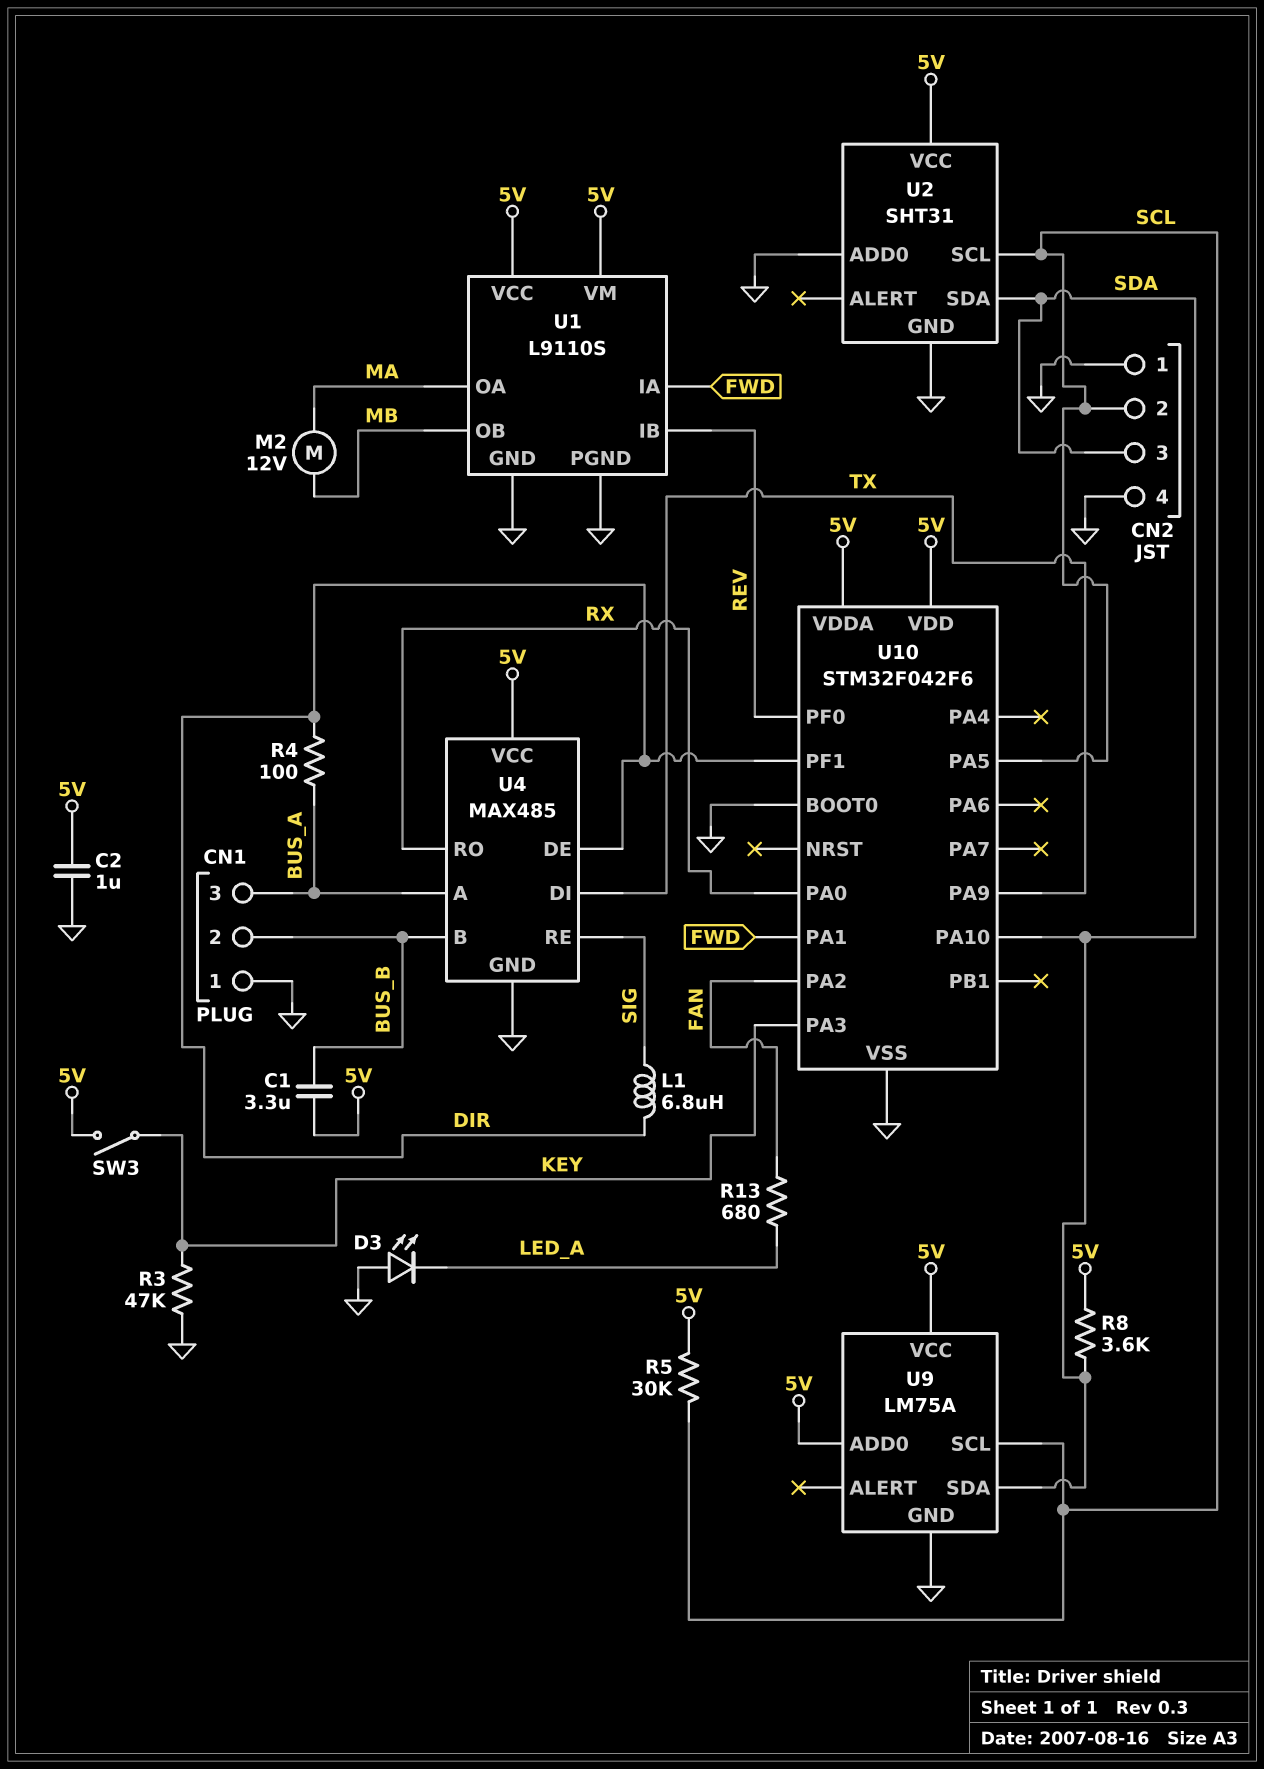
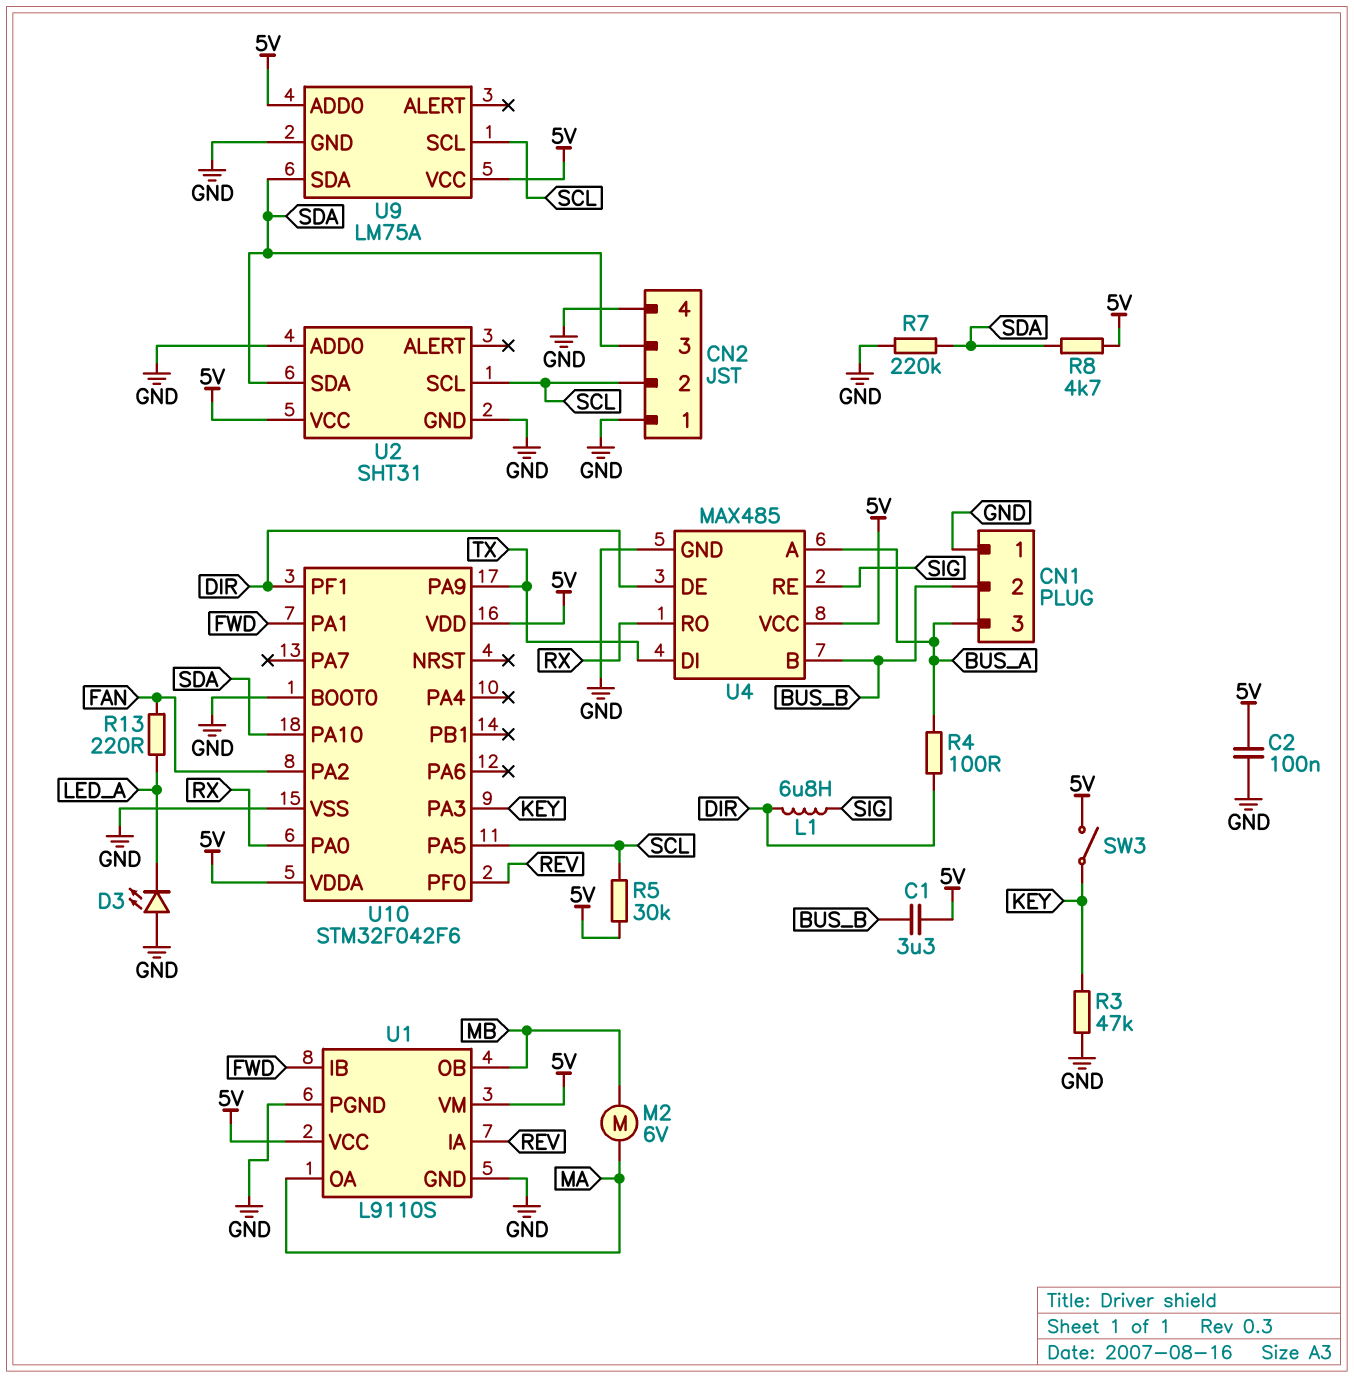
C2: 1uF (5V, GND) -> 100nF (5V, GND)
M2: motor 12V (MA, MB) -> motor 6V (MA, MB)
R7: none -> 220k (GND, SDA)
R8: 3.6k (5V, SDA) -> 4.7k (5V, SDA)
R13: 680 (FAN, LED_A) -> 220 (FAN, LED_A)
U1 pin IA: FWD -> REV
U1 pin IB: REV -> FWD

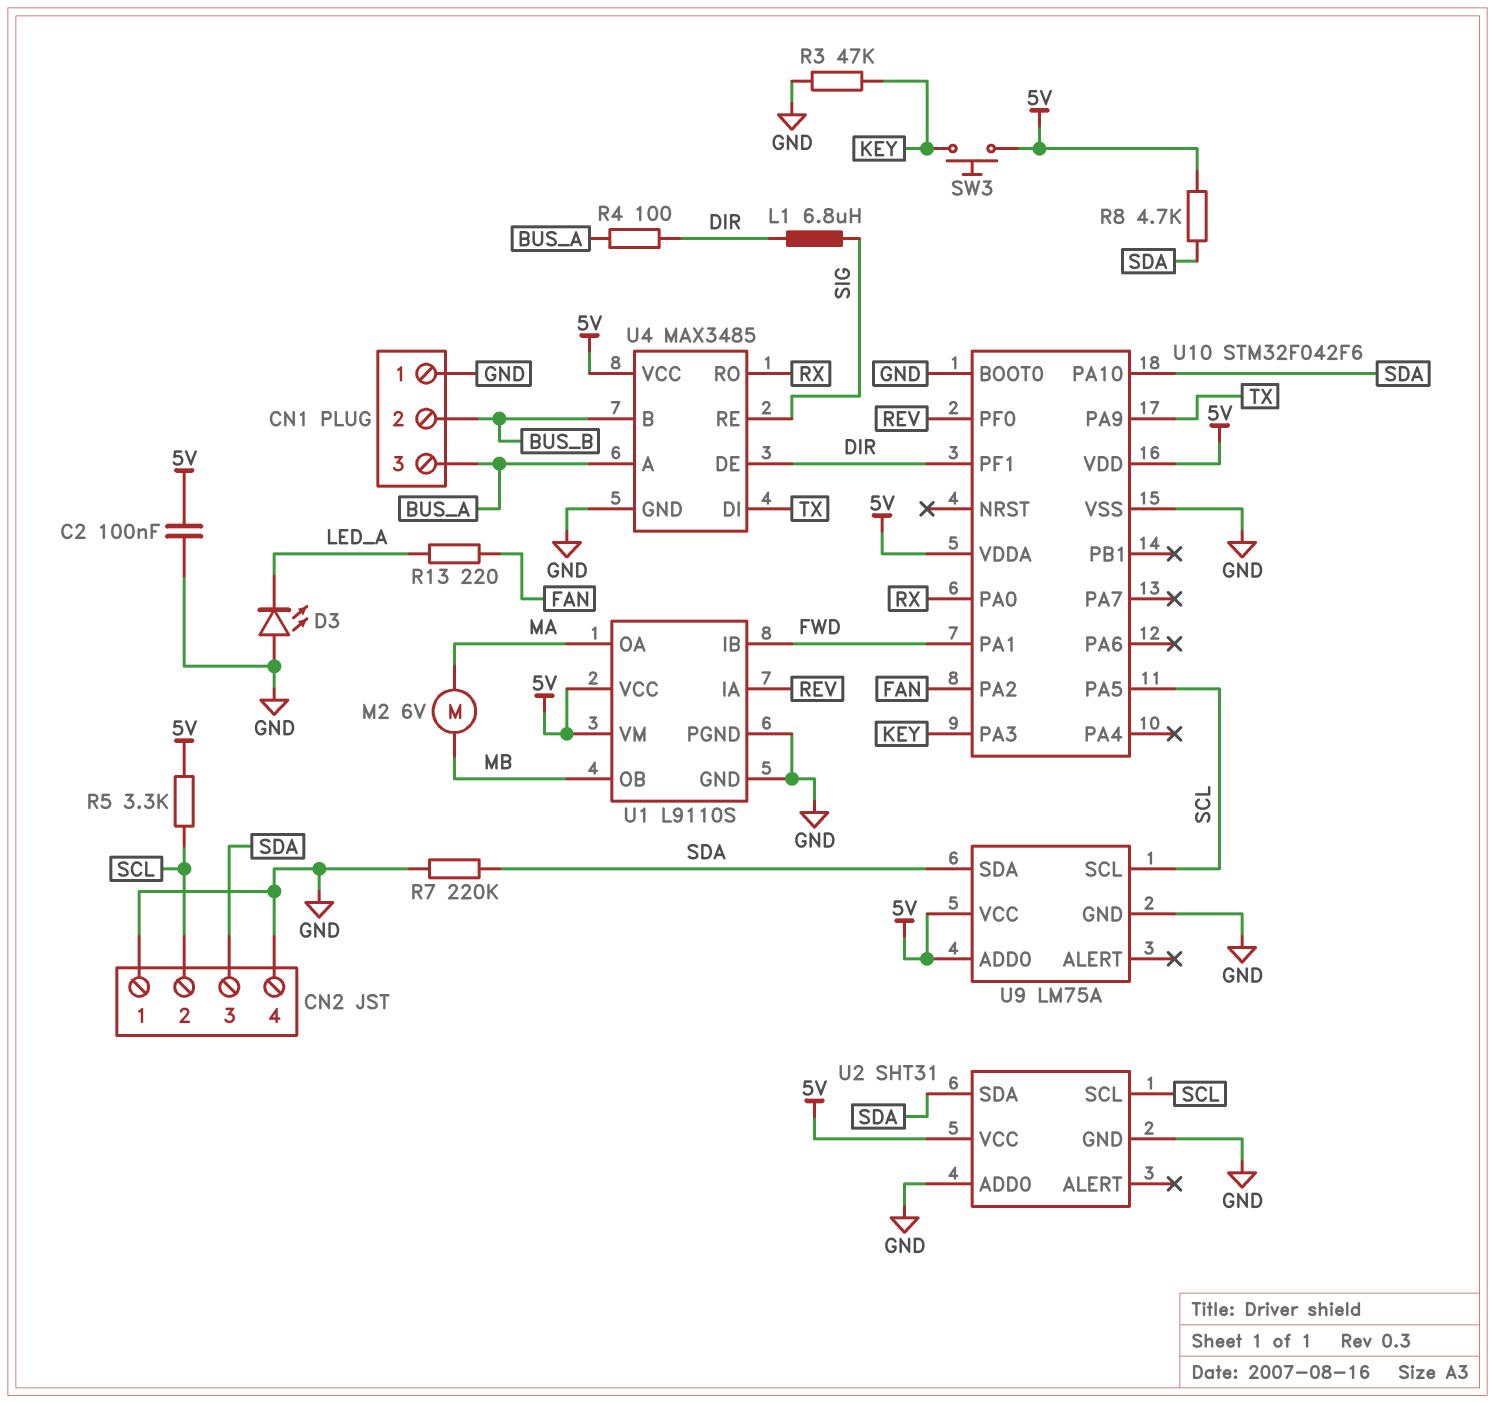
C1: 3.3uF (5V, BUS_B) -> none
R5: 30k (5V, SCL) -> 3.3k (5V, SCL)
SW3: switch (5V, KEY) -> button (5V, KEY)
U4: MAX485 -> MAX3485

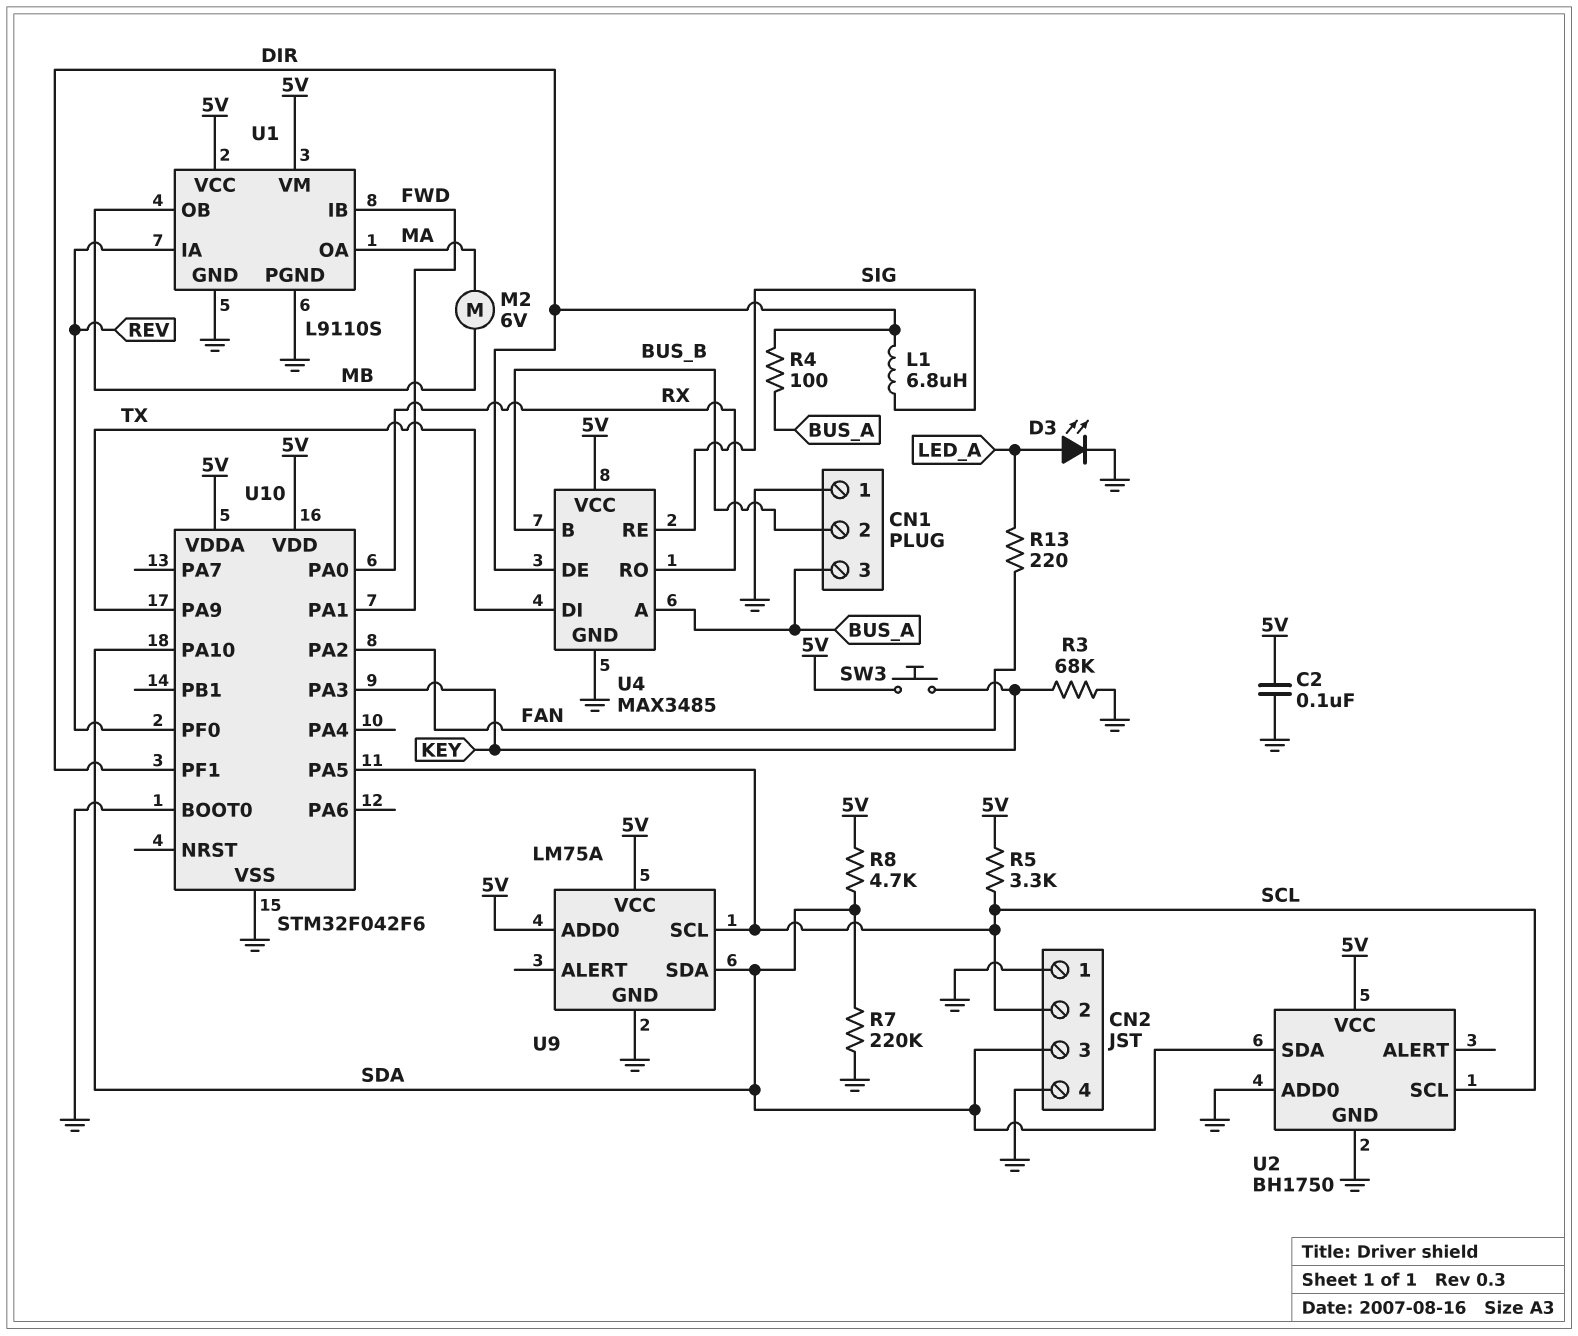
D3: LED (A GND, K LED_A) -> LED (A LED_A, K GND)
R3: 47k (GND, KEY) -> 68k (GND, KEY)
U2: SHT31 -> BH1750

